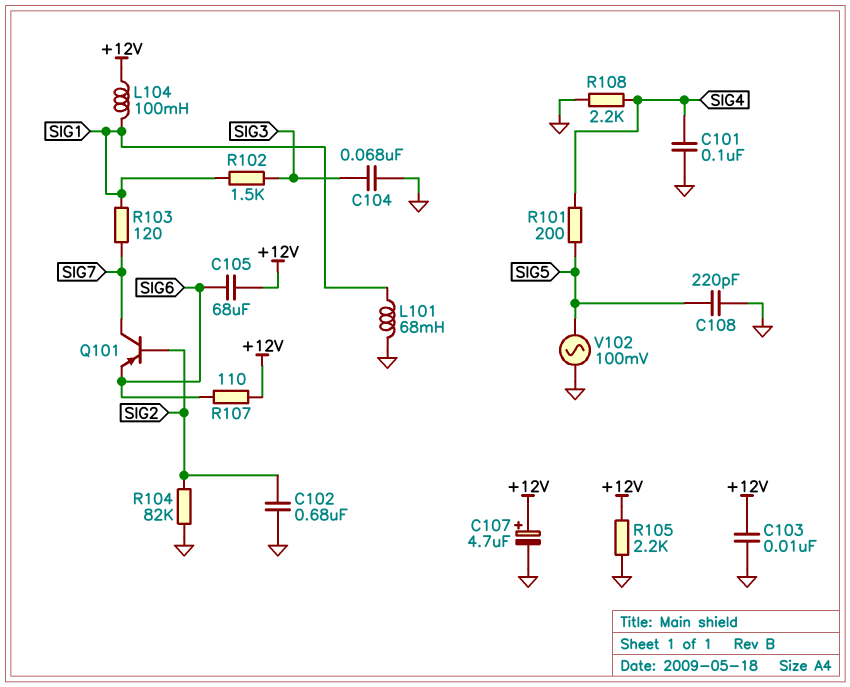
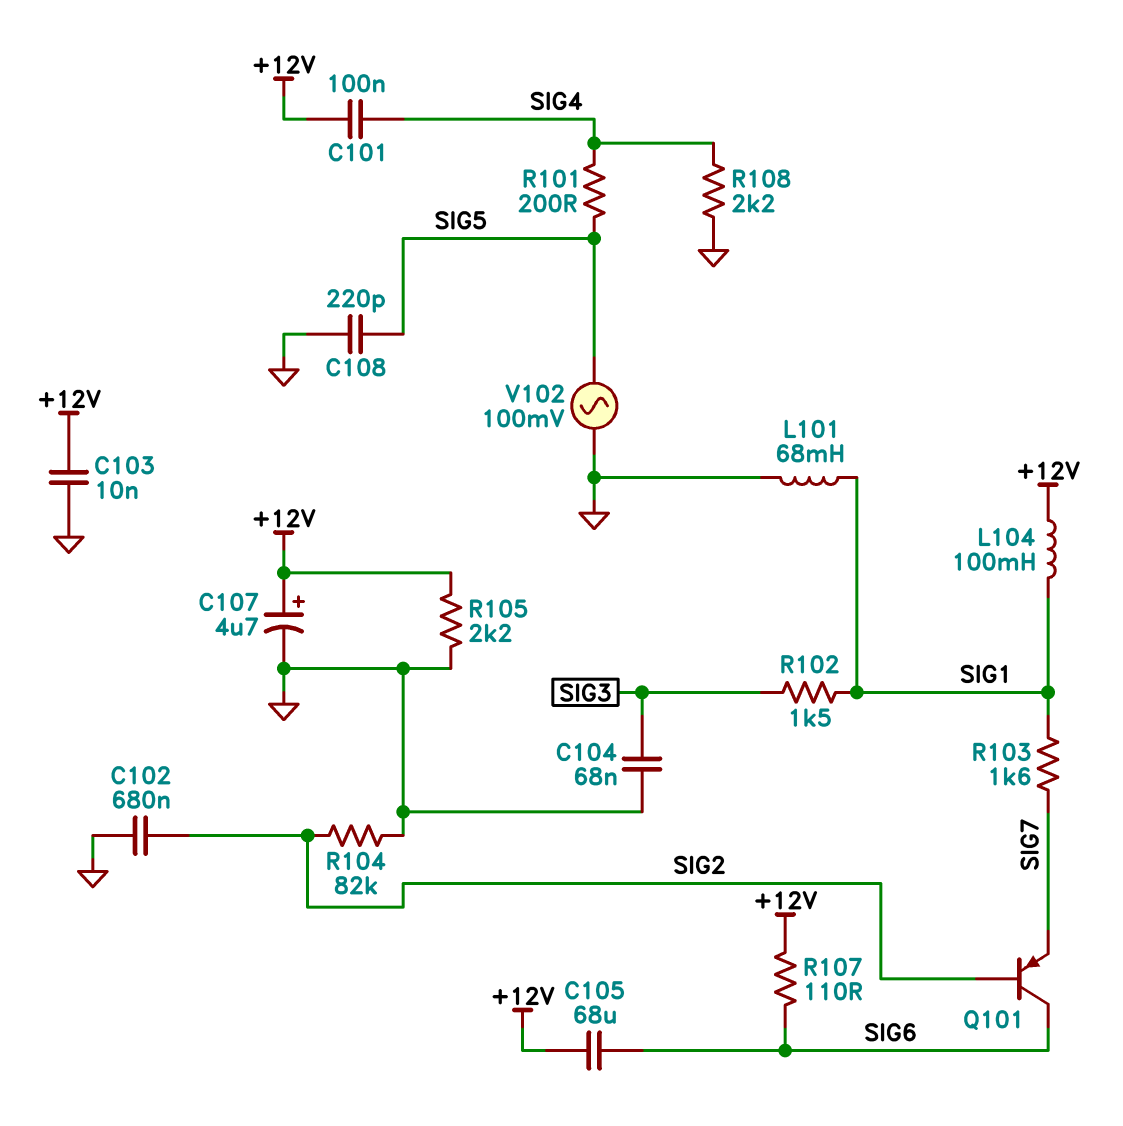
C101: 100nF (GND, SIG4) -> 100nF (+12V, SIG4)
Q101: PNP (B SIG2, C SIG7, E SIG6) -> PNP (B SIG2, C SIG6, E SIG7)
R103: 120 (SIG1, SIG7) -> 1.6k (SIG1, SIG7)

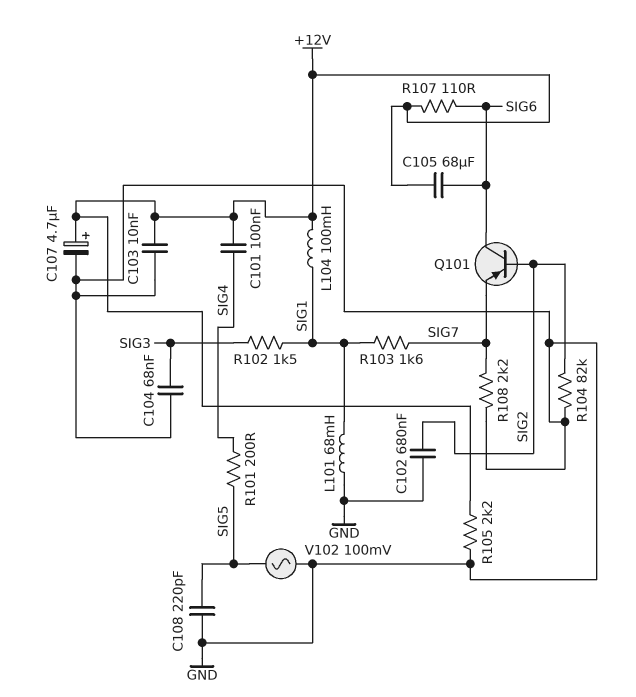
R108: 2.2k (GND, SIG4) -> 2.2k (GND, SIG7)

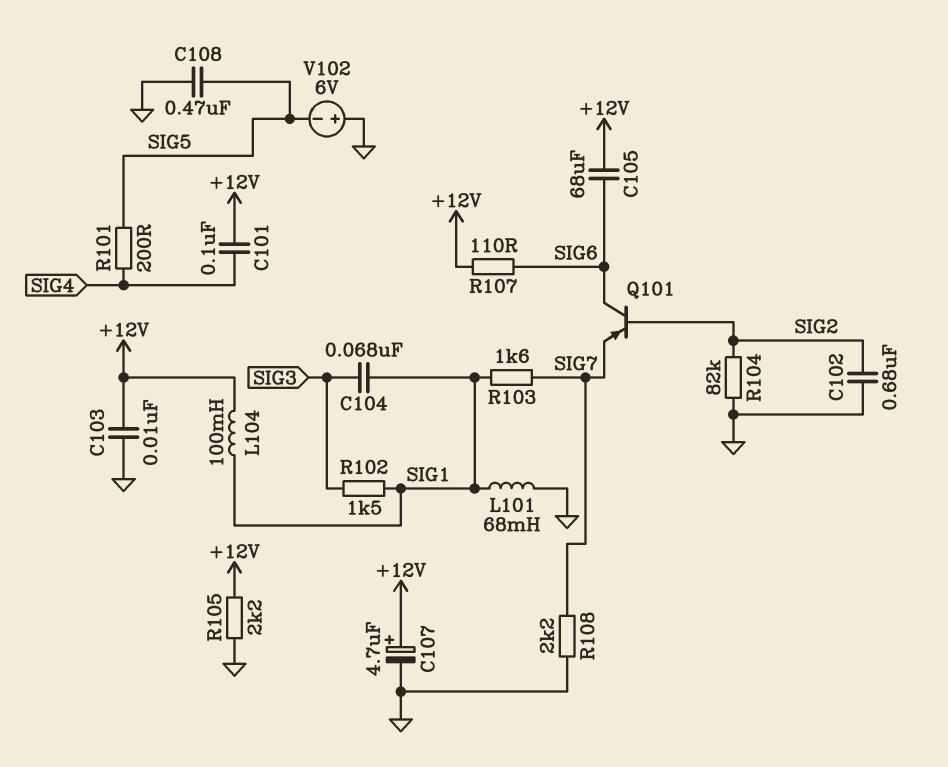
C104: 68nF (GND, SIG3) -> 68nF (SIG1, SIG3)
C108: 220pF (GND, SIG5) -> 470nF (GND, SIG5)
V102: AC 100mV (GND, SIG5) -> 6V (plus GND, minus SIG5)

